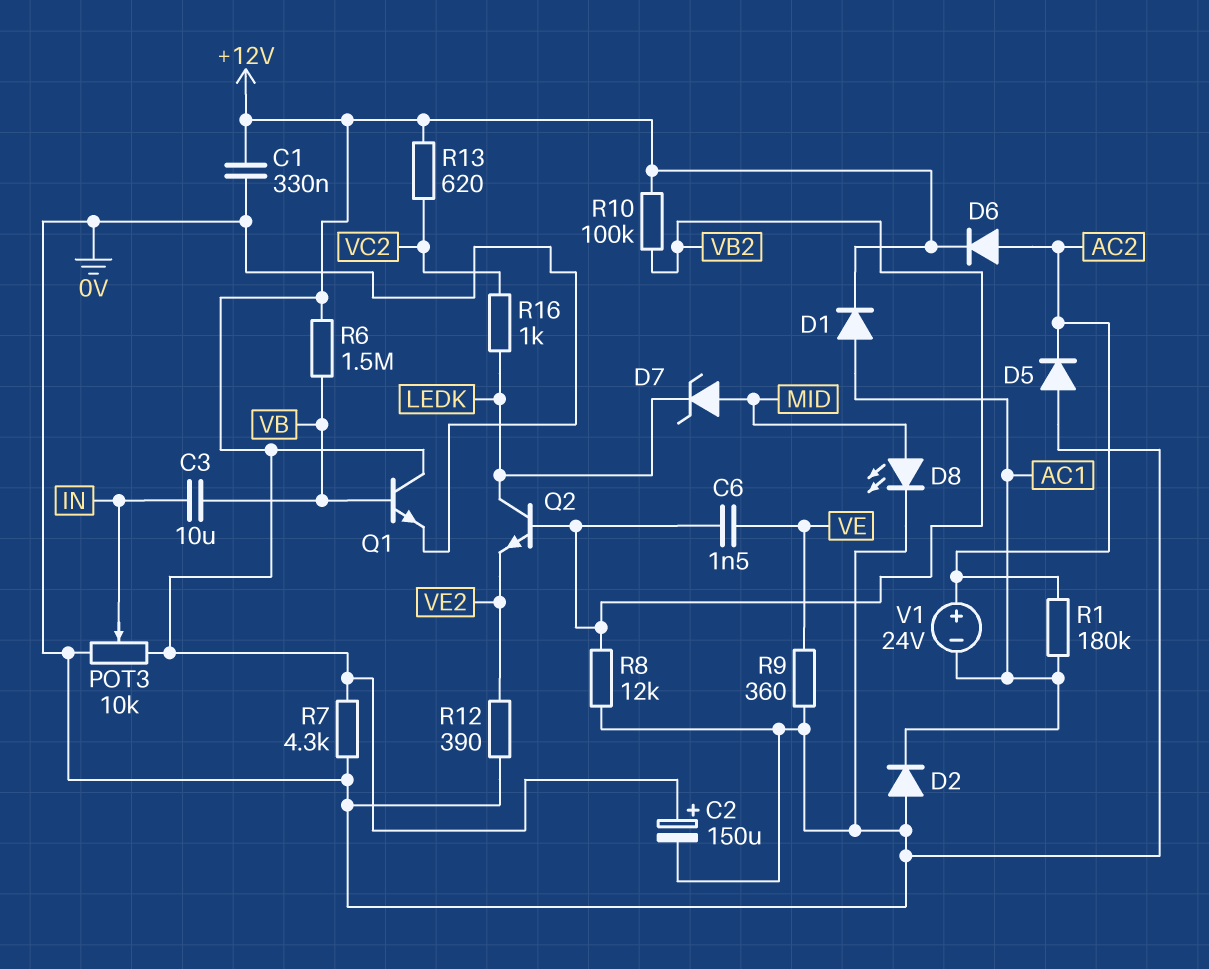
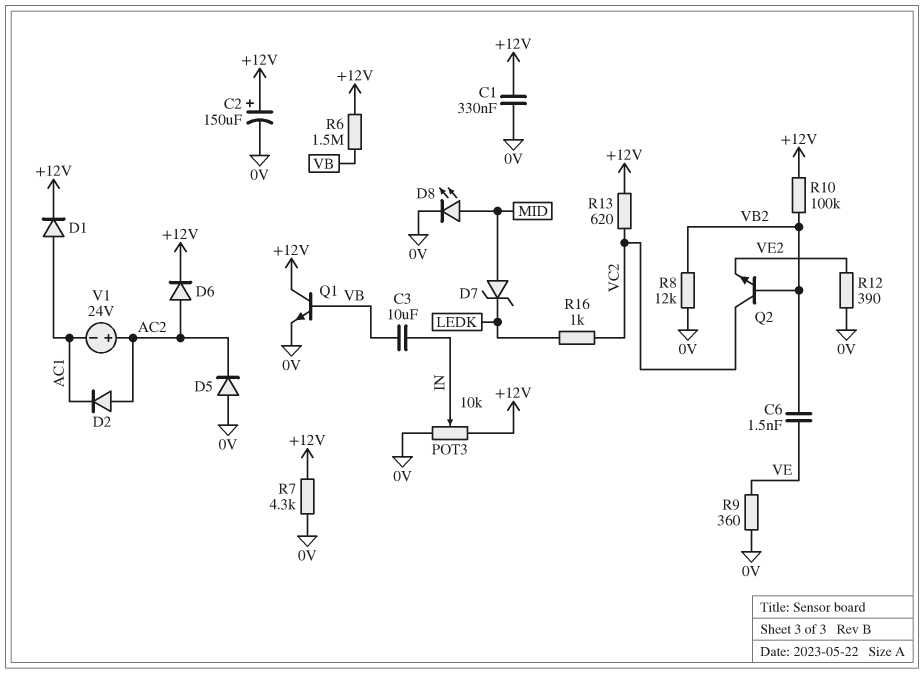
D2: diode (A 0V, K AC1) -> diode (A AC2, K AC1)
Q2: NPN (B VB2, C LEDK, E VE2) -> NPN (B VB2, C VC2, E VE2)
R1: 180k (AC1, AC2) -> none

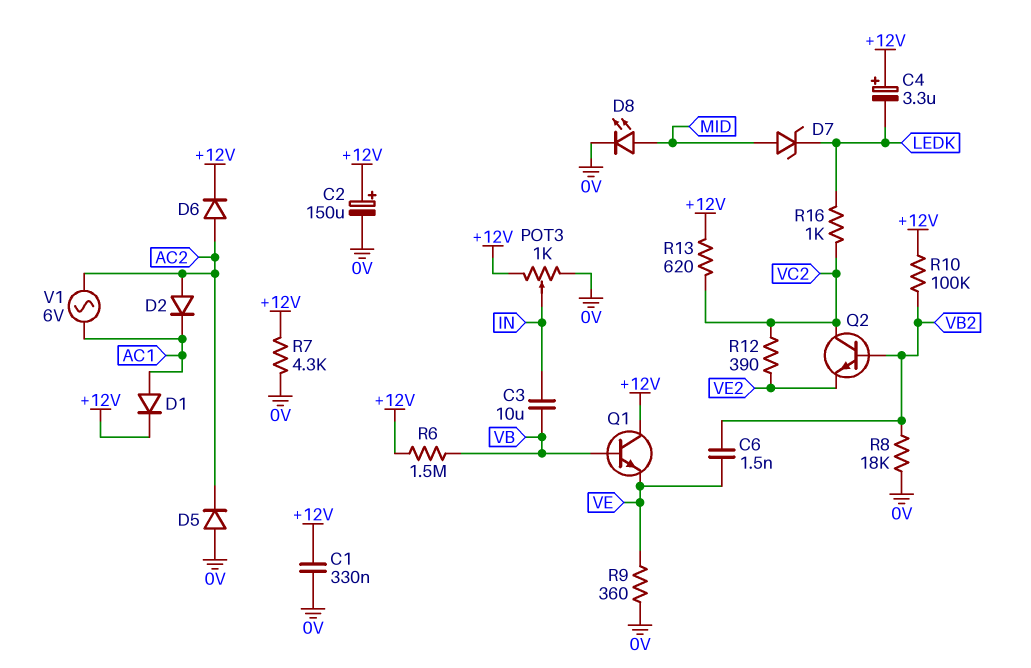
C4: none -> 3.3uF (plus +12V, minus LEDK)
POT3: 10k (+12V, 0V, wiper IN) -> 1k (+12V, 0V, wiper IN)
Q1: NPN (B VB, C +12V, E 0V) -> NPN (B VB, C +12V, E VE)
R8: 12k (0V, VB2) -> 18k (0V, VB2)
R12: 390 (0V, VE2) -> 390 (VC2, VE2)
V1: 24V (plus AC2, minus AC1) -> AC 6V (AC1, AC2)

